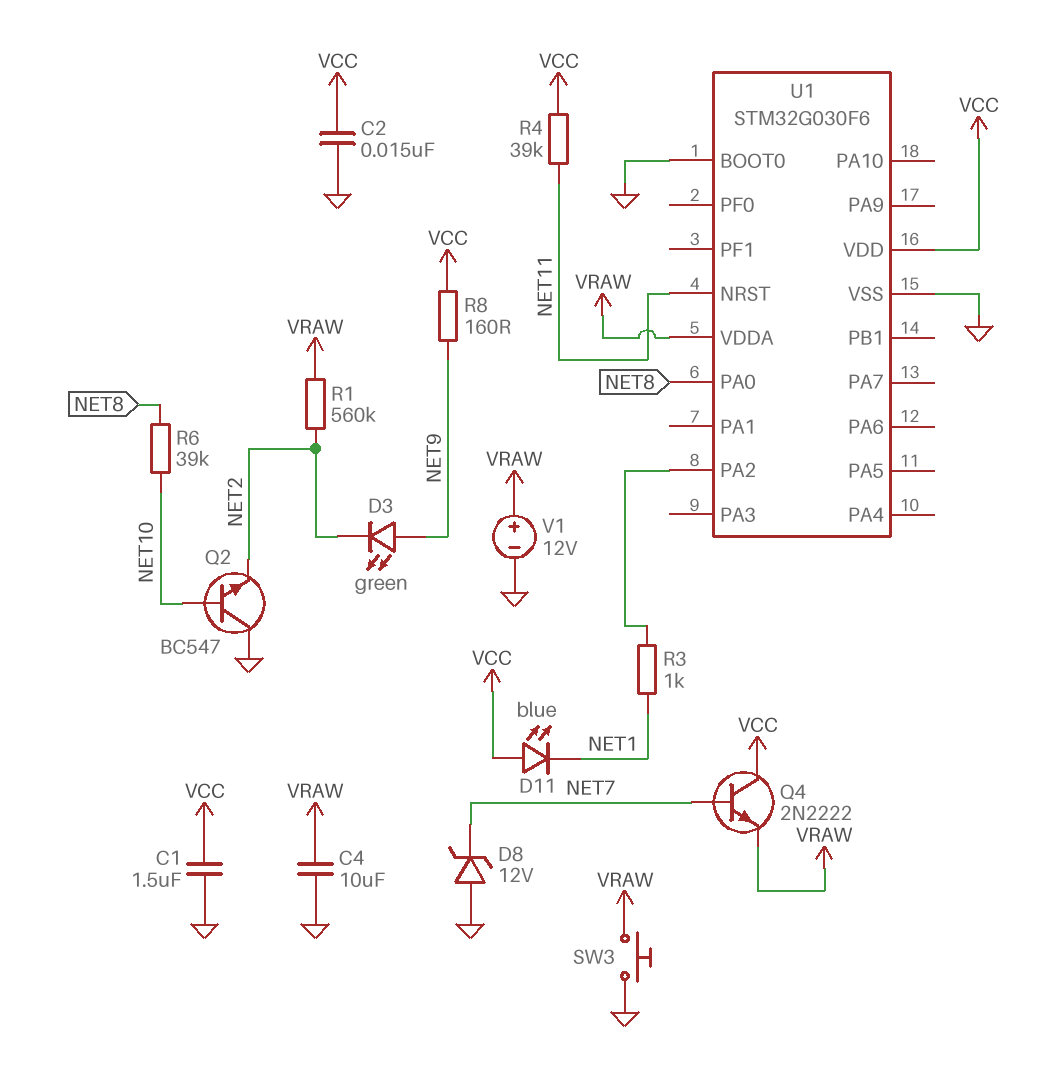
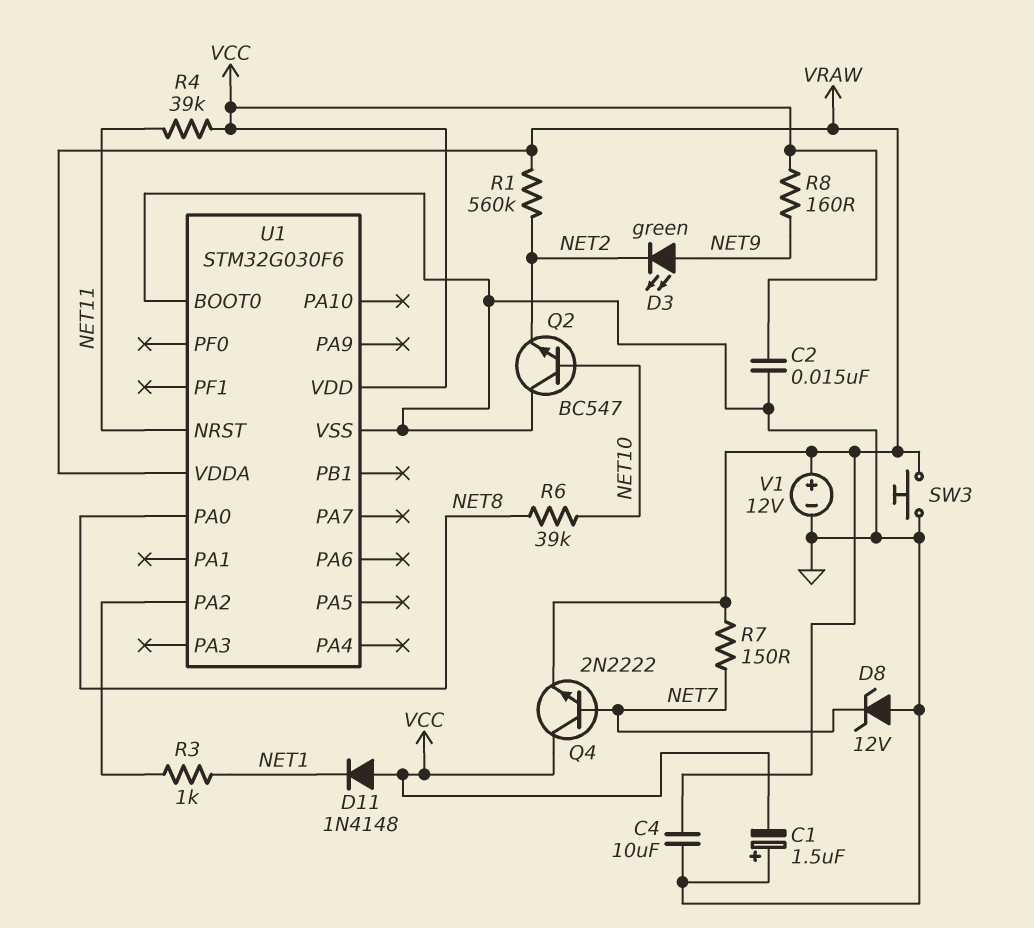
C1: 1.5uF (GND, VCC) -> 1.5uF (plus GND, minus VCC)
D11: LED blue (A VCC, K NET1) -> diode 1N4148 (A VCC, K NET1)
R7: none -> 150 (NET7, VRAW)

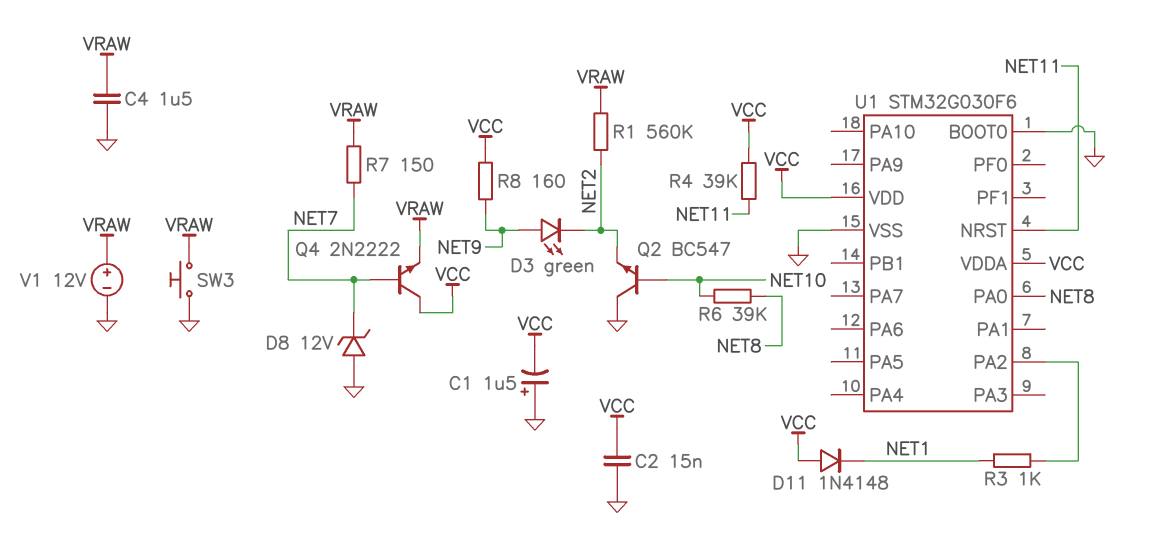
C4: 10uF (GND, VRAW) -> 1.5uF (GND, VRAW)
U1 pin VDDA: VRAW -> VCC

